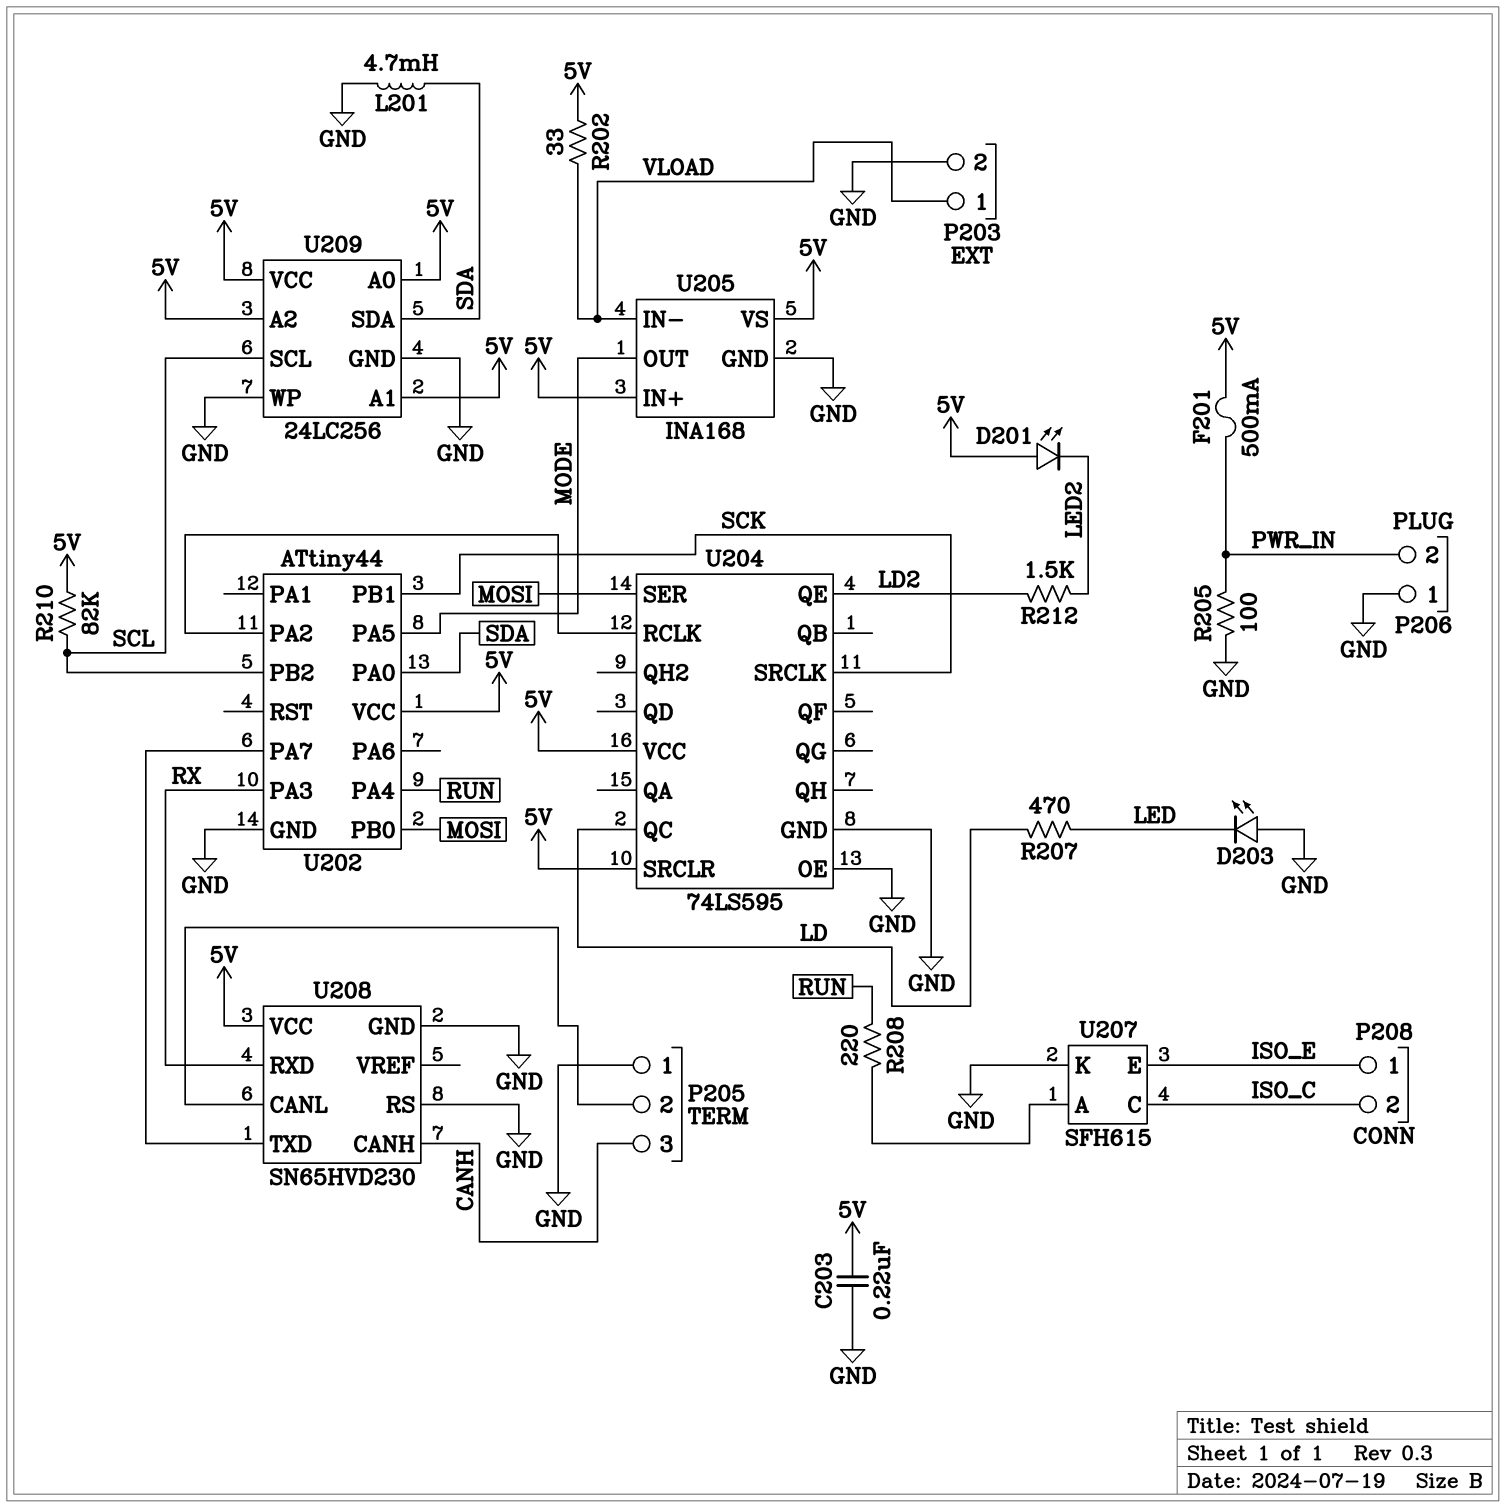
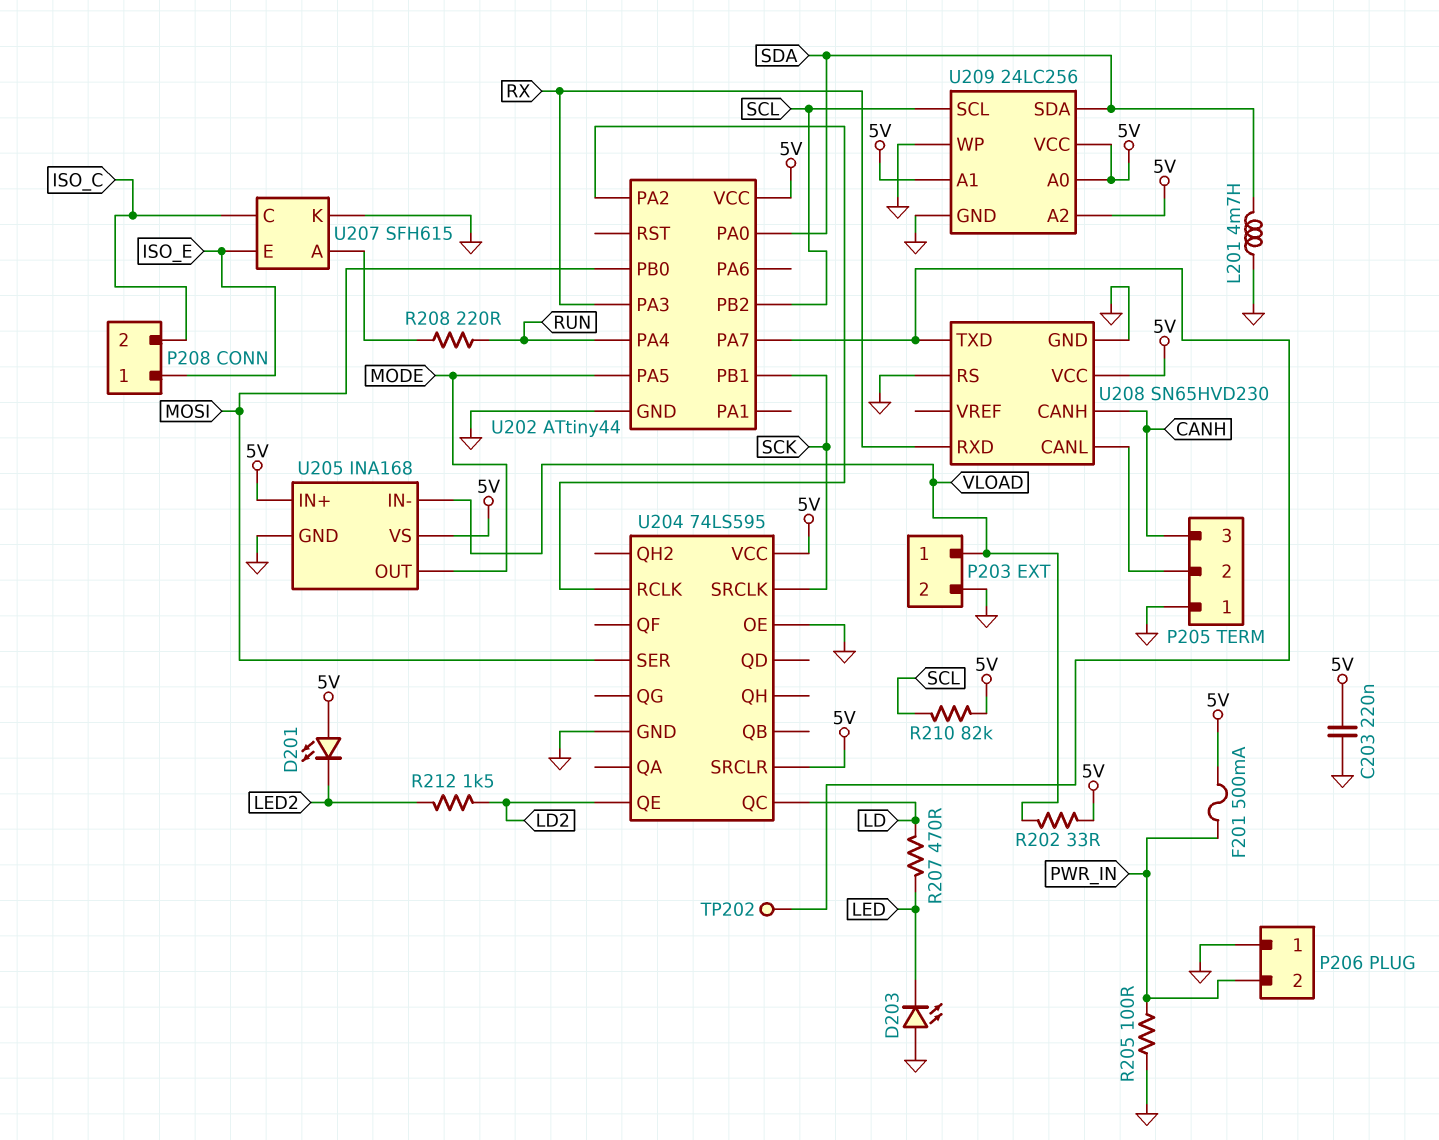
TP202: none -> test point (U202/PA7)

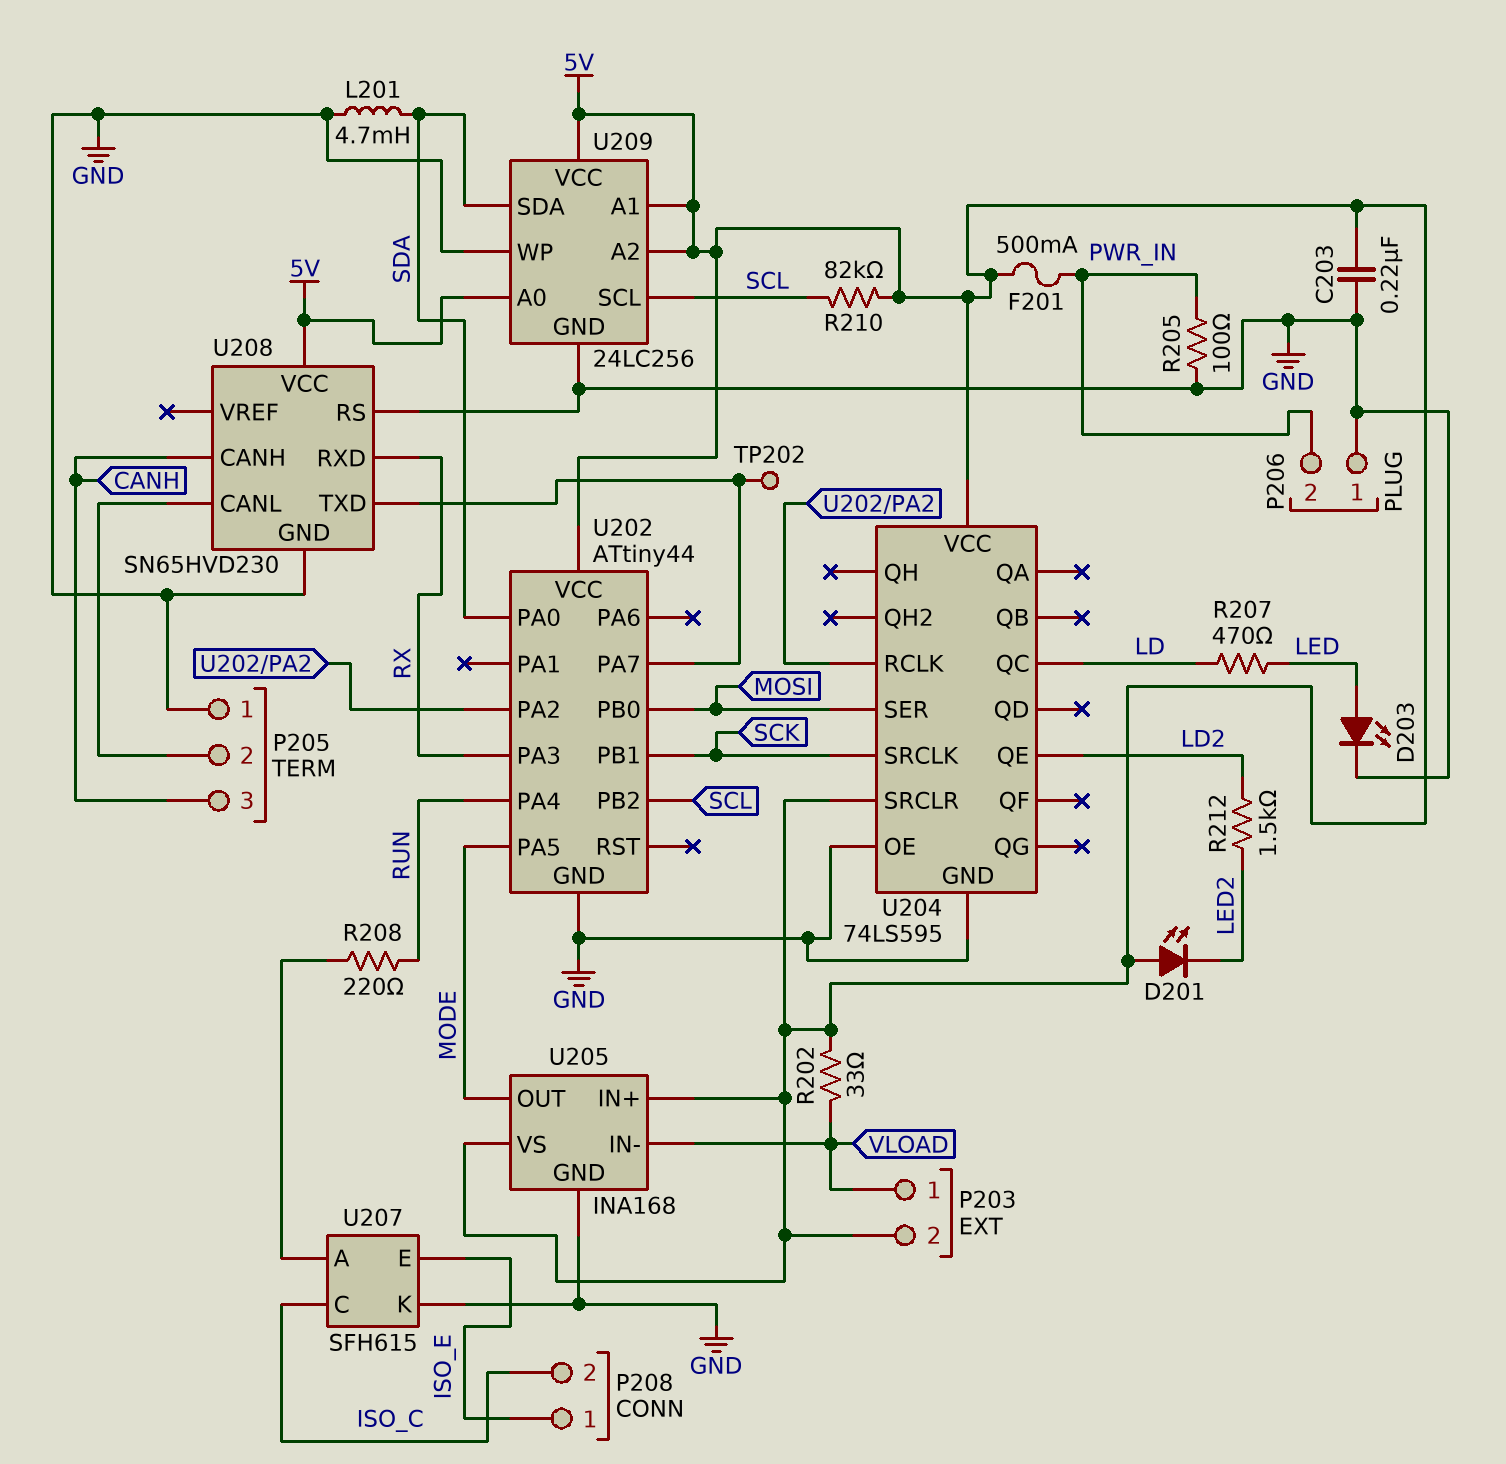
D203: LED (A GND, K LED) -> LED (A LED, K GND)
P203 pin 2: GND -> 5V

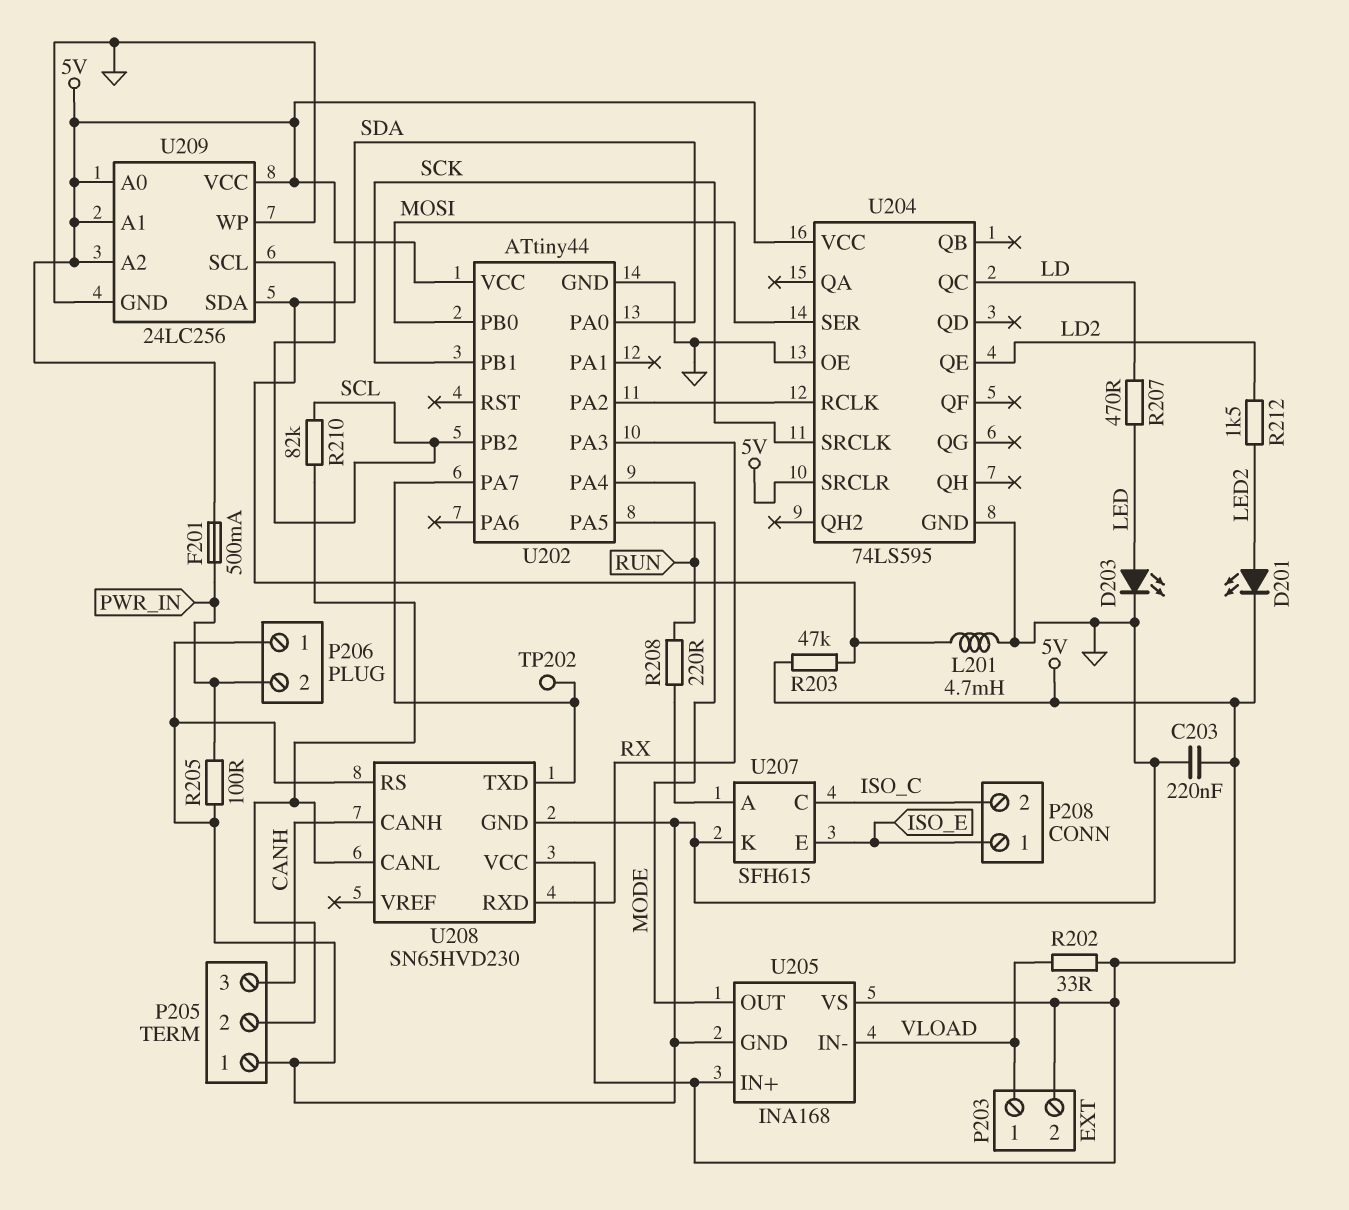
D201: LED (A 5V, K LED2) -> LED (A LED2, K 5V)
R203: none -> 47k (5V, SDA)
R210: 82k (5V, SCL) -> 82k (P205/2, SCL)

